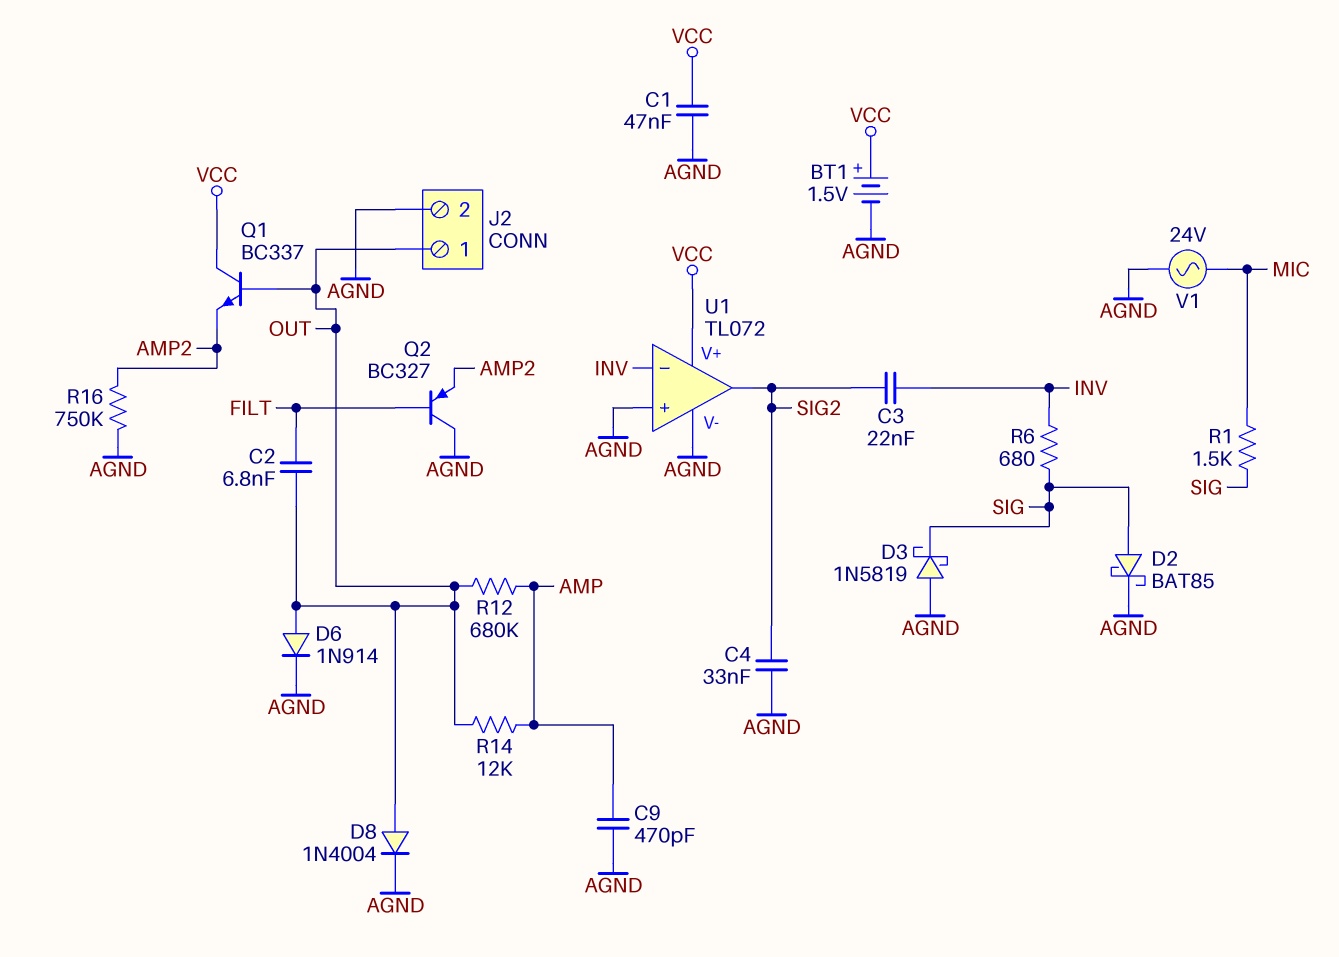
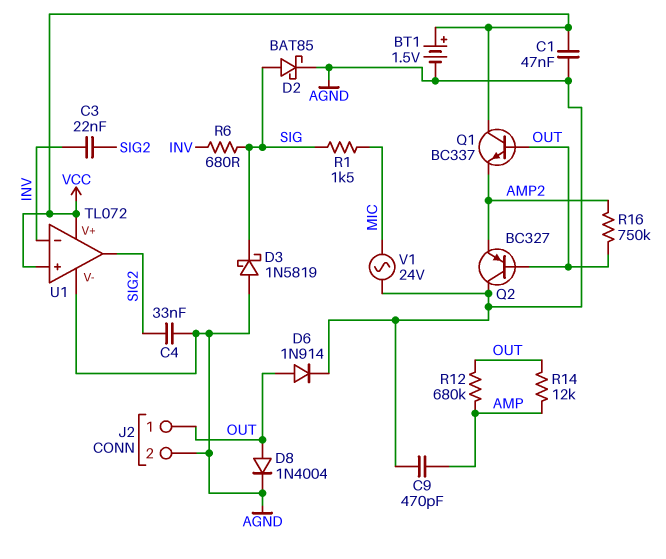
C2: 6.8nF (FILT, OUT) -> none
Q2: PNP BC327 (B FILT, C AGND, E AMP2) -> PNP BC327 (B OUT, C AGND, E AMP2)
R16: 750k (AGND, AMP2) -> 750k (AMP2, OUT)
U1 pin in+: AGND -> VCC

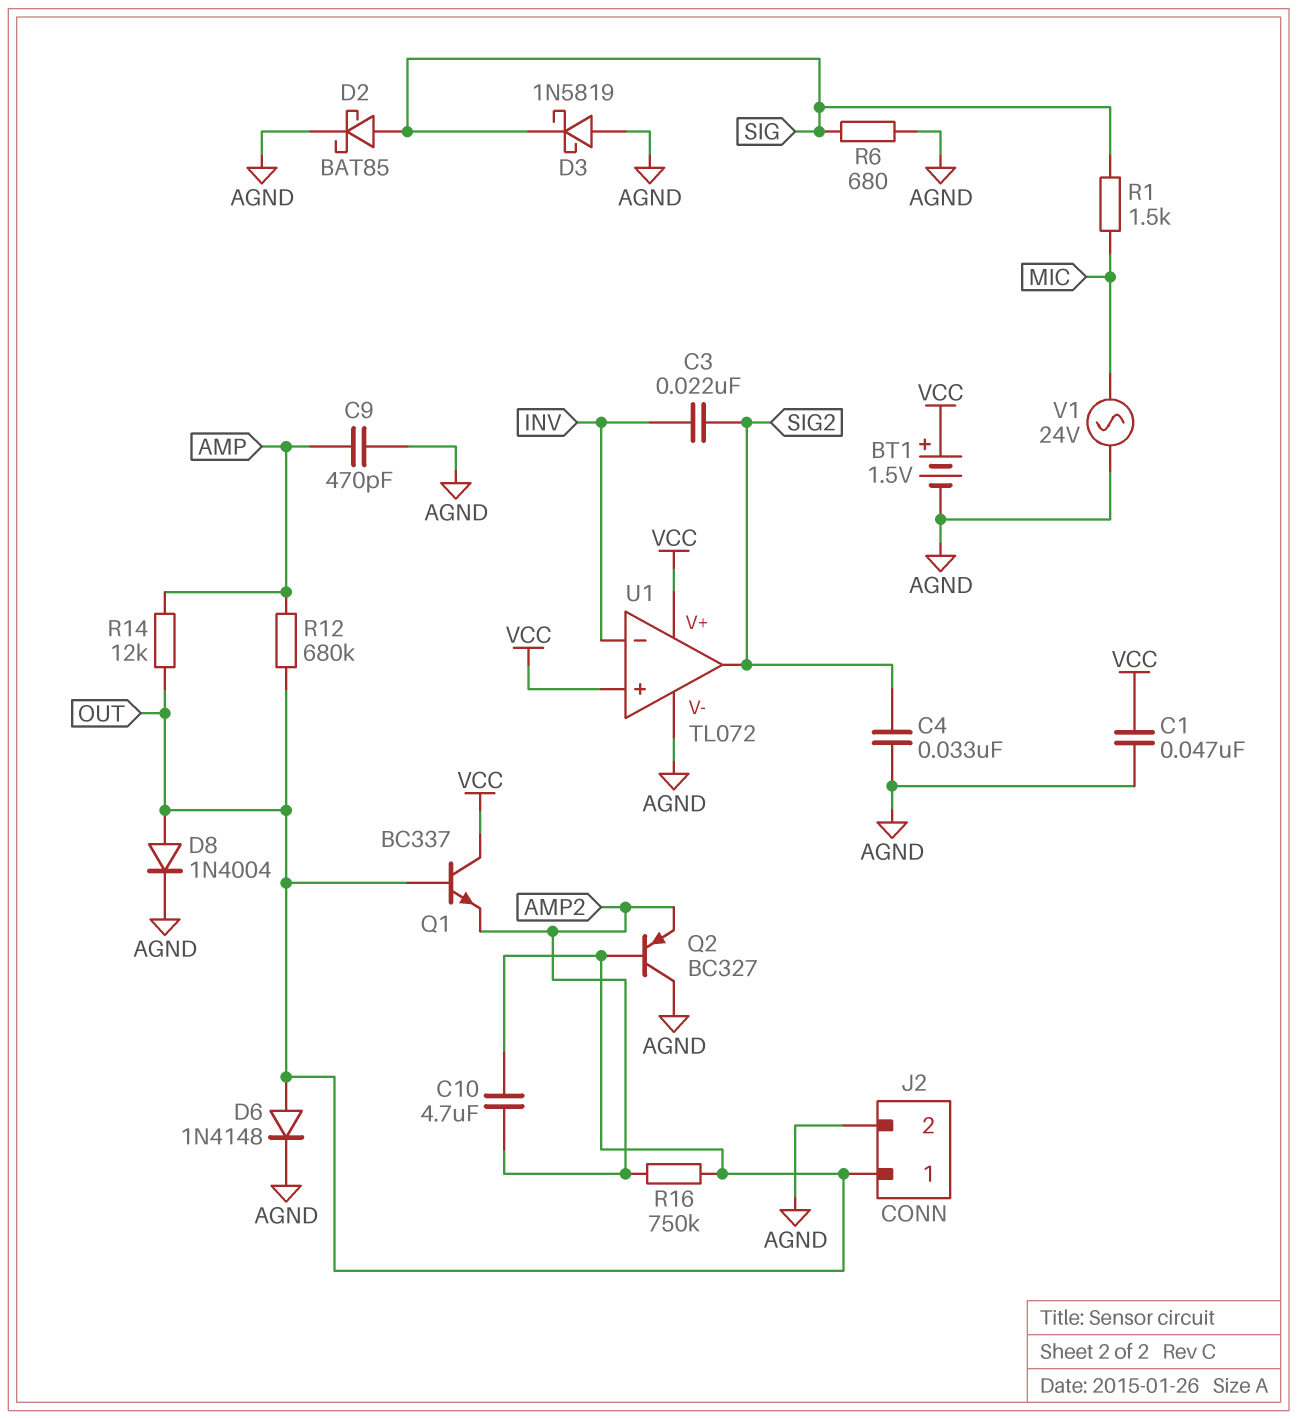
C10: none -> 4.7uF (AMP2, OUT)
D6: diode 1N914 (A OUT, K AGND) -> diode 1N4148 (A OUT, K AGND)
R6: 680 (INV, SIG) -> 680 (AGND, SIG)

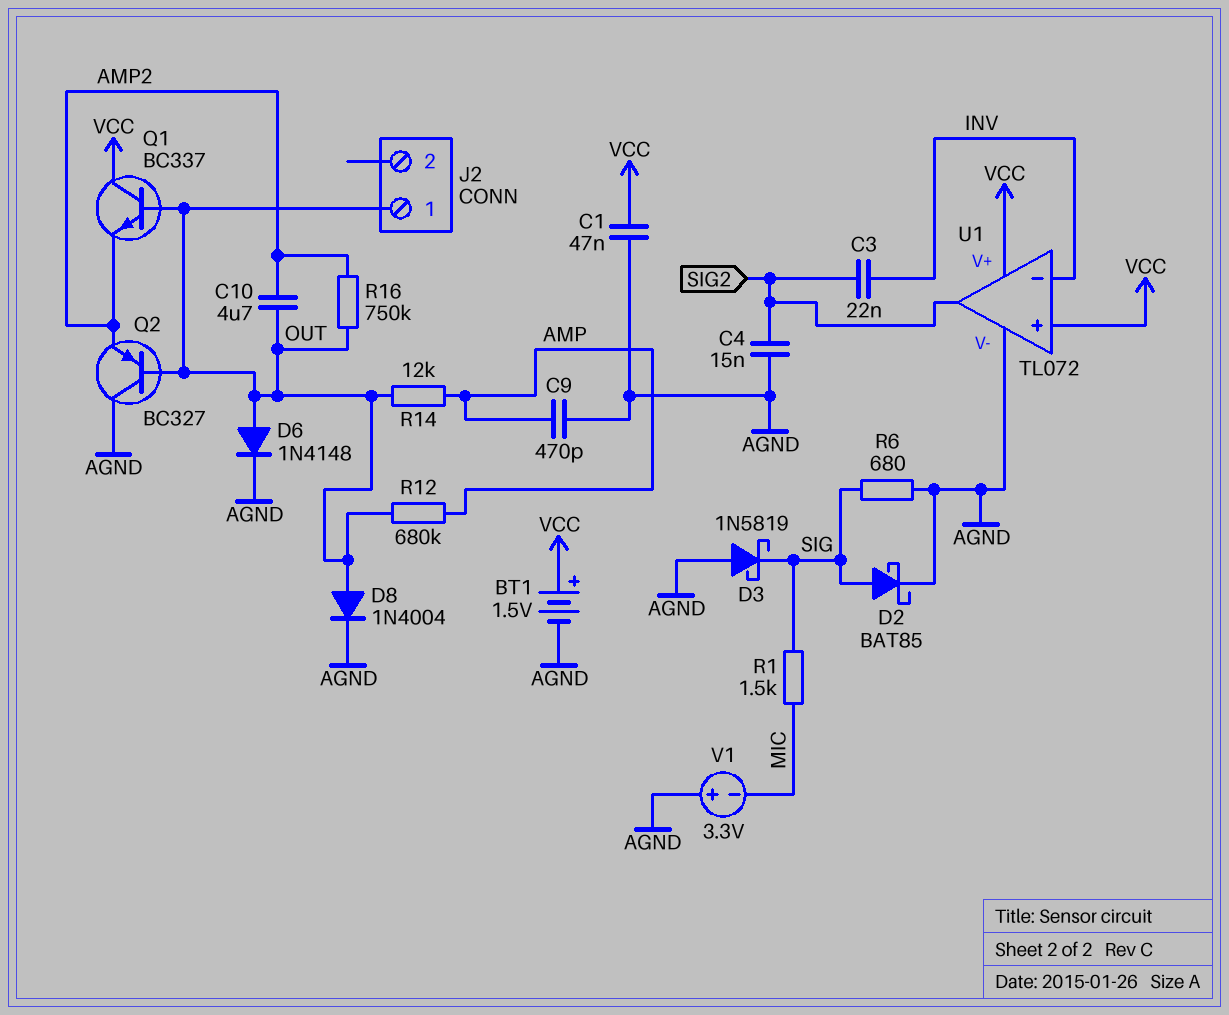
C4: 33nF (AGND, SIG2) -> 15nF (AGND, SIG2)
J2 pin 2: AGND -> none
V1: AC 24V (AGND, MIC) -> 3.3V (plus AGND, minus MIC)

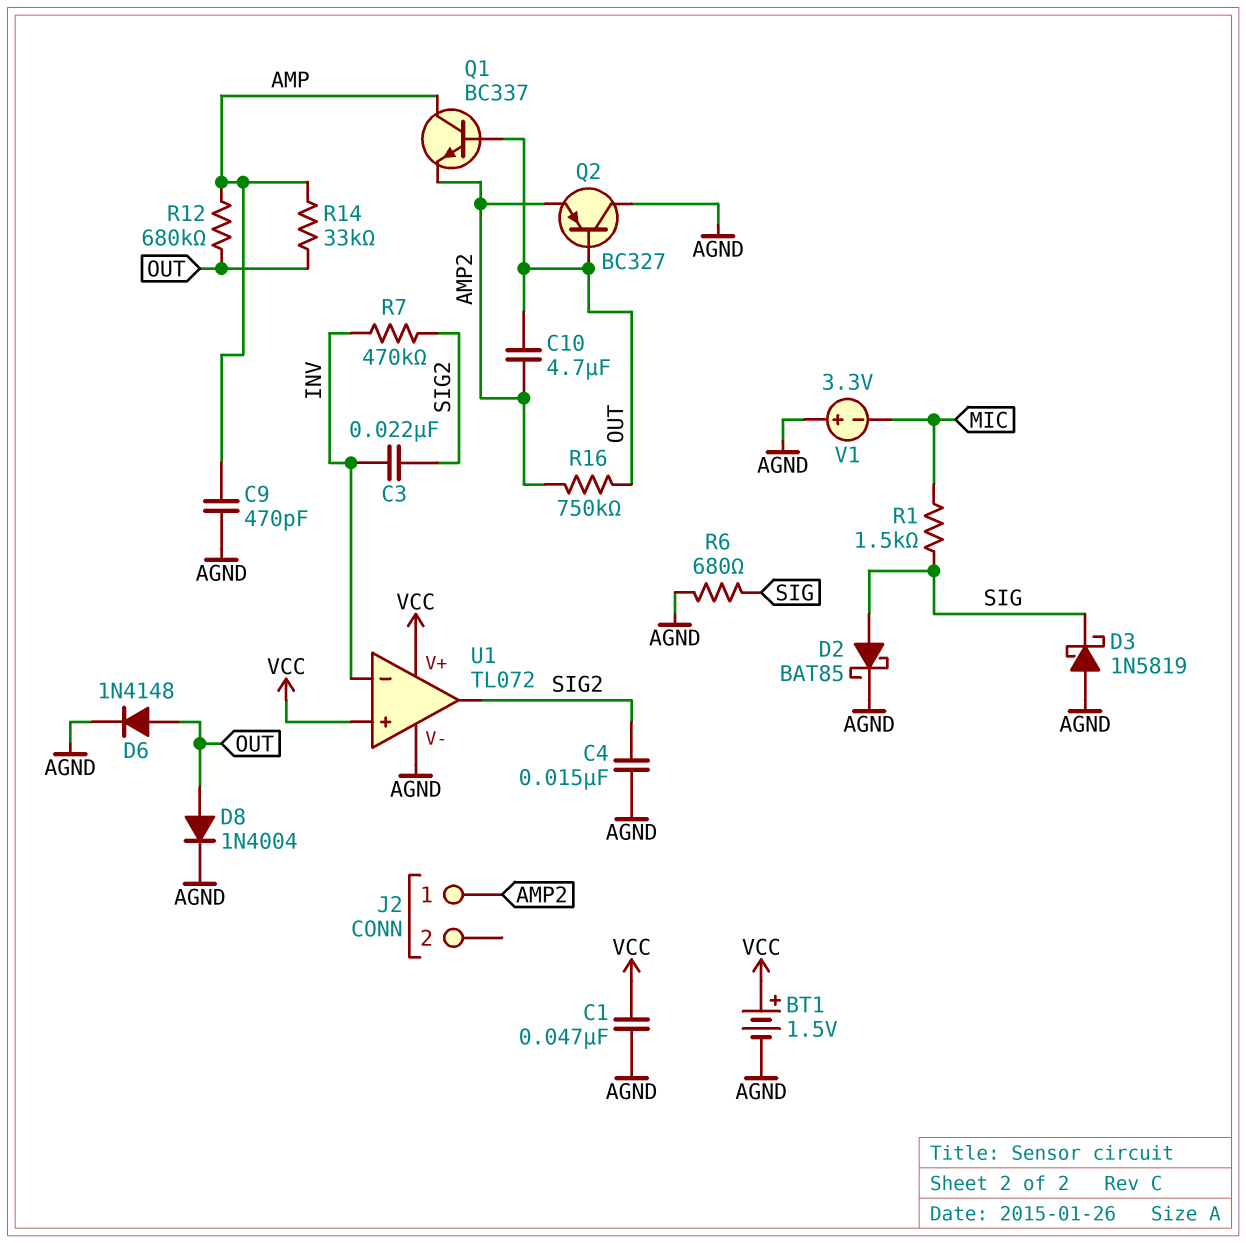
J2 pin 1: OUT -> AMP2
Q1: NPN BC337 (B OUT, C VCC, E AMP2) -> NPN BC337 (B OUT, C AMP, E AMP2)
R7: none -> 470k (INV, SIG2)
R14: 12k (AMP, OUT) -> 33k (AMP, OUT)

